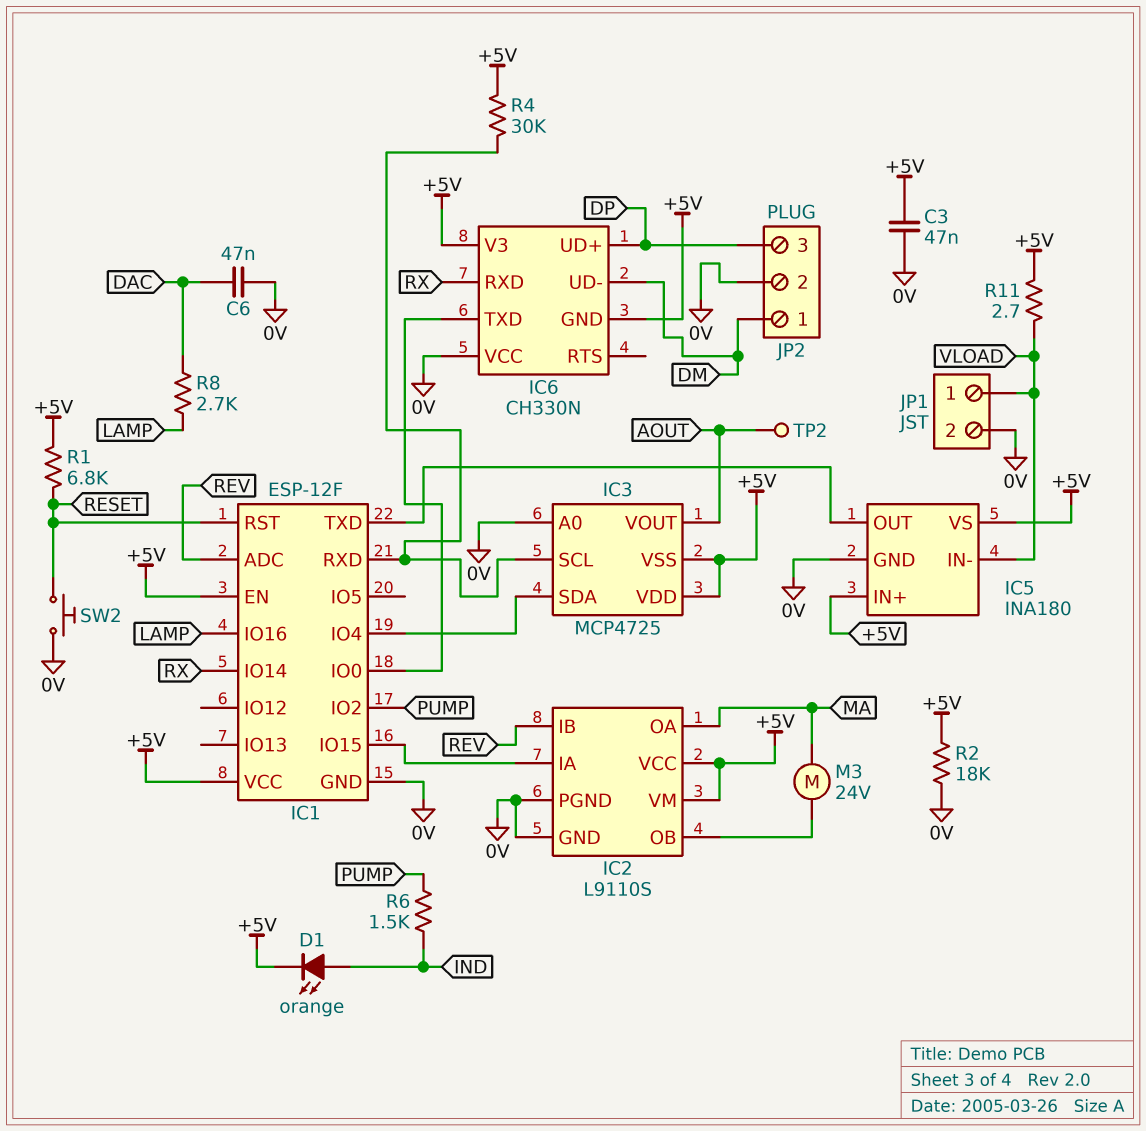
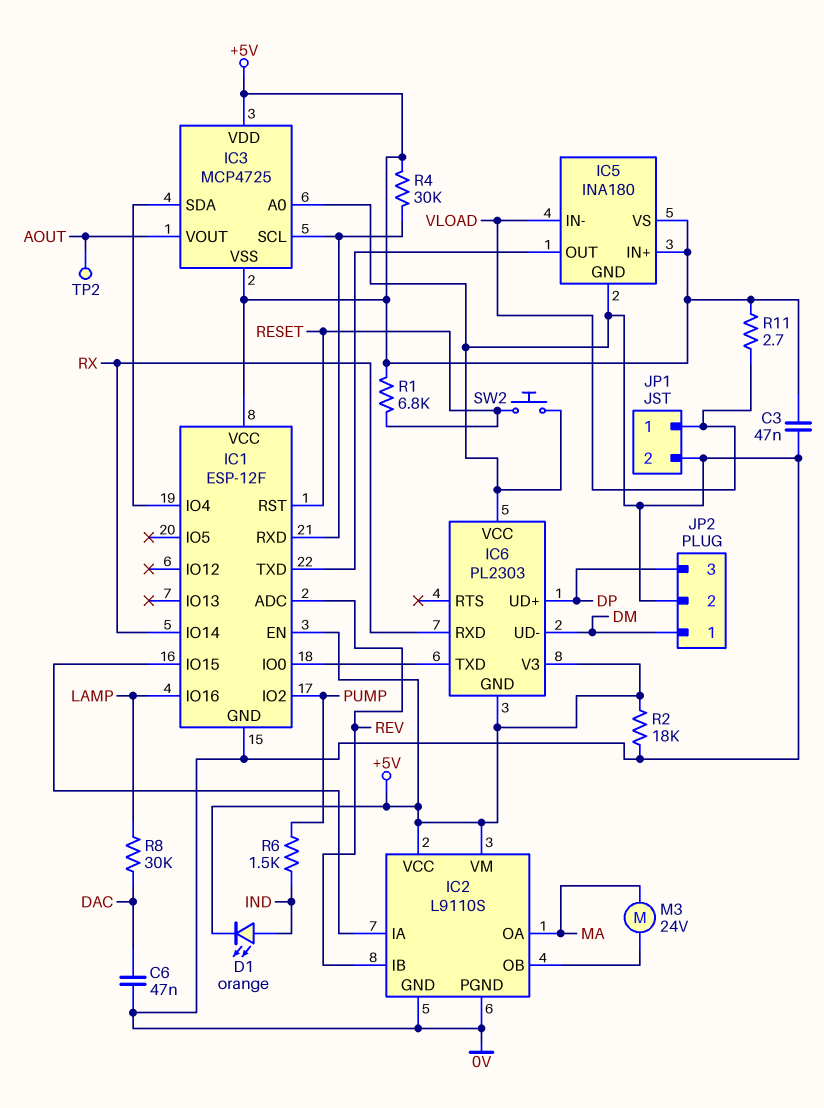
IC6: CH330N -> PL2303
R8: 2.7k (DAC, LAMP) -> 30k (DAC, LAMP)

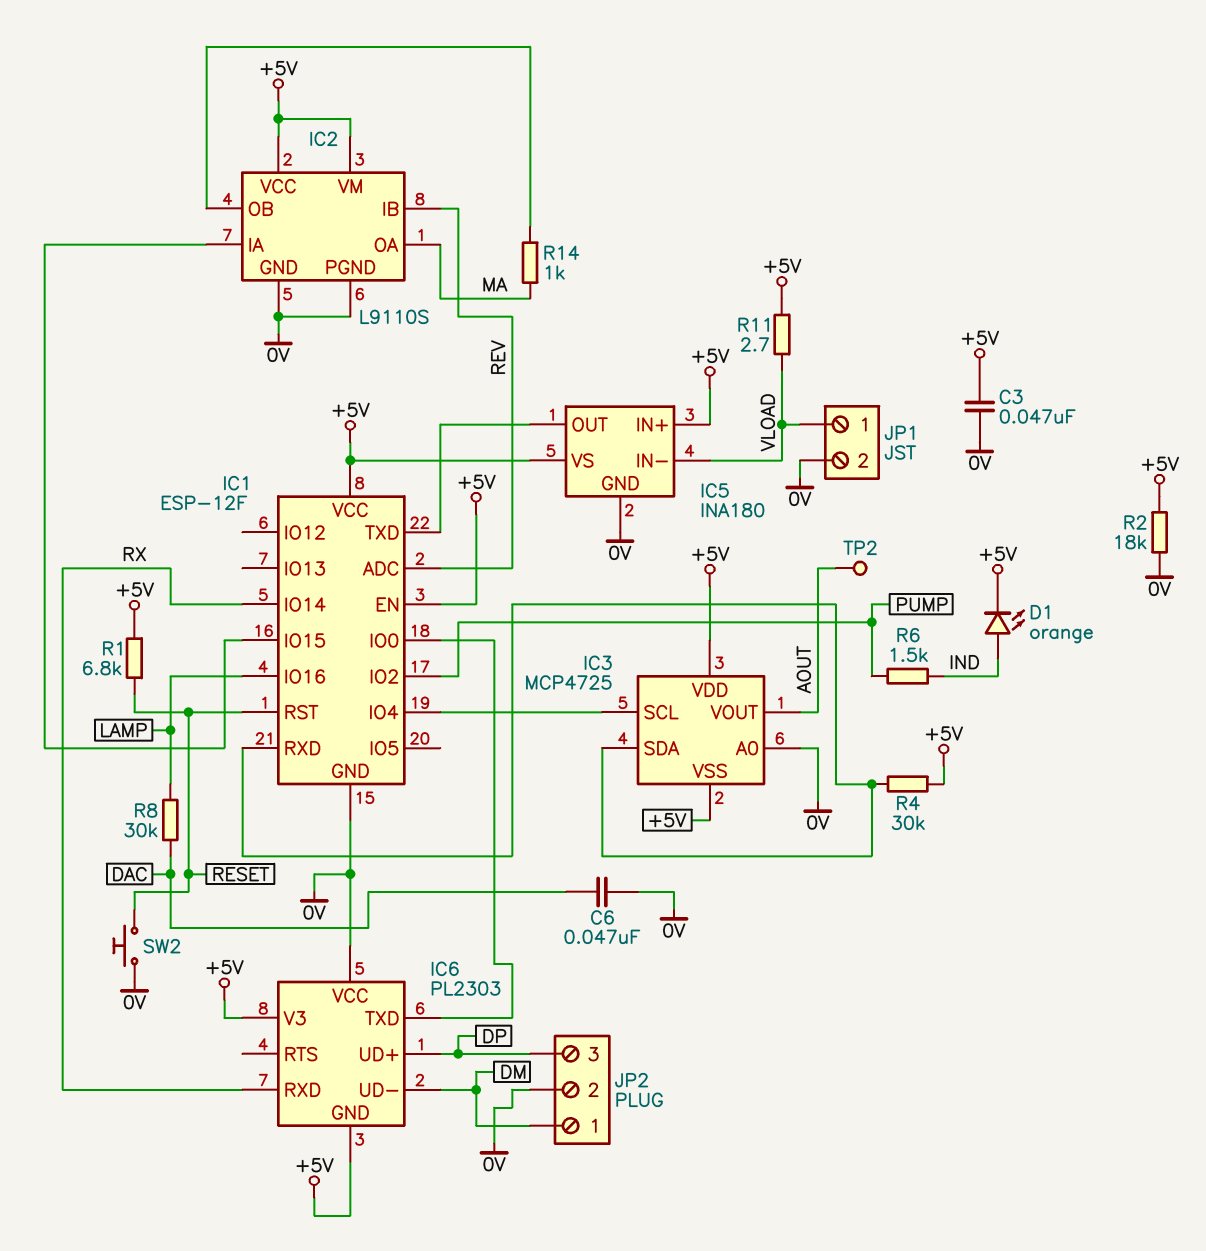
IC3 pin SCL: IC1/RXD -> IC1/IO4
IC3 pin SDA: IC1/IO4 -> IC1/RXD
M3: motor 24V (IC2/OB, MA) -> none
R14: none -> 1k (IC2/OB, MA)

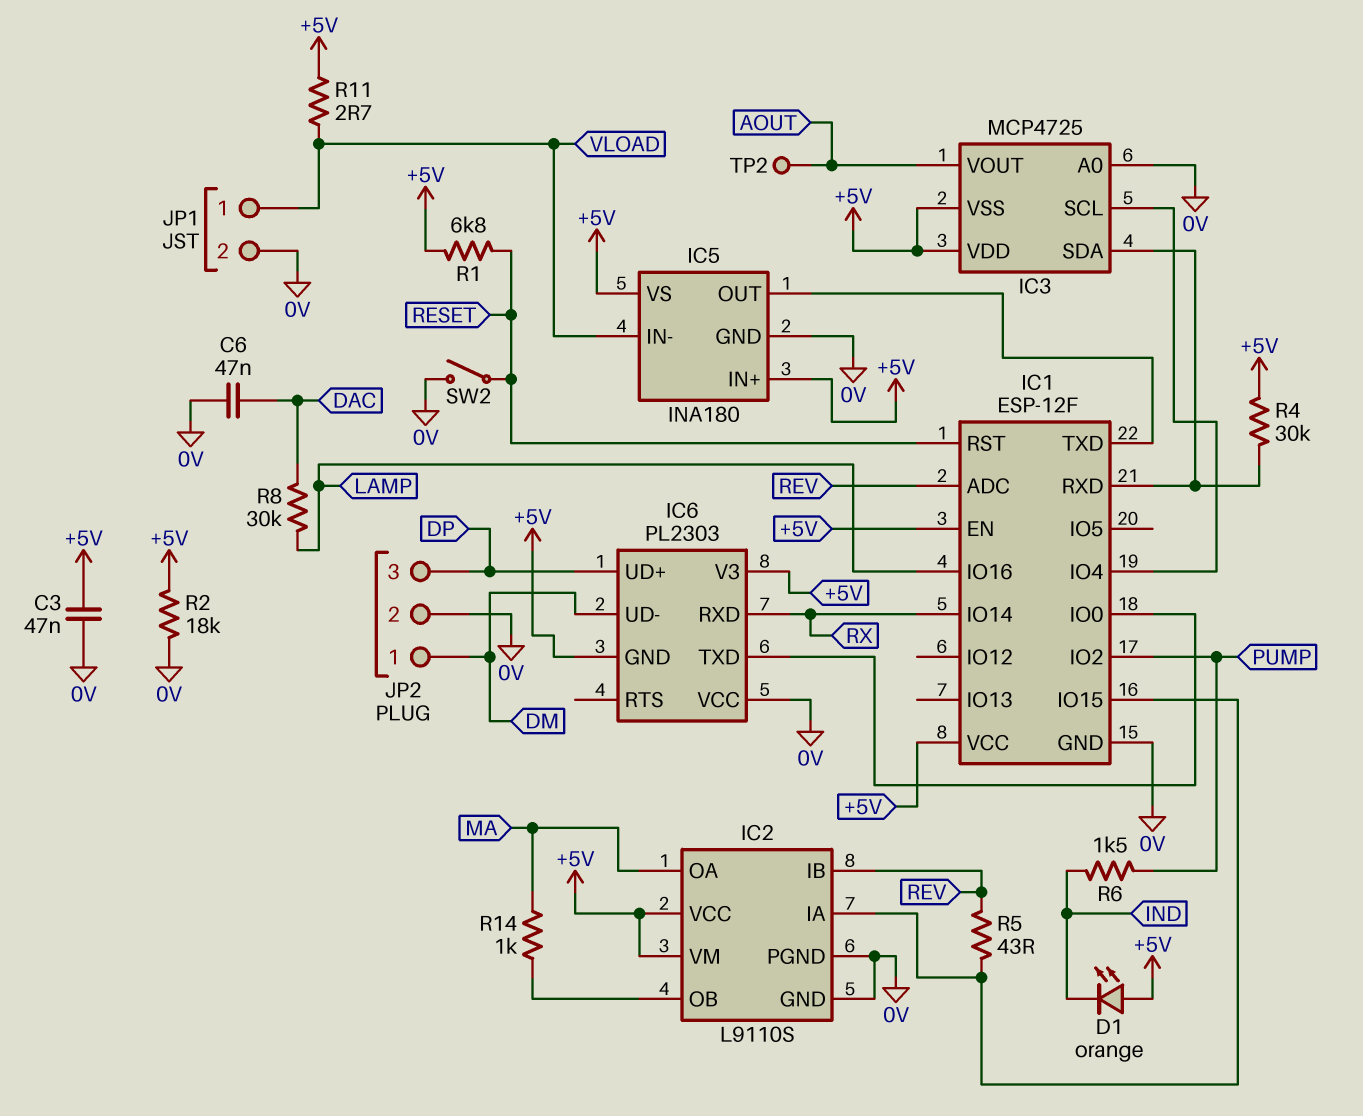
D1: LED orange (A IND, K +5V) -> LED orange (A +5V, K IND)
R5: none -> 43 (IC1/IO15, REV)
SW2: button (0V, RESET) -> switch (0V, RESET)

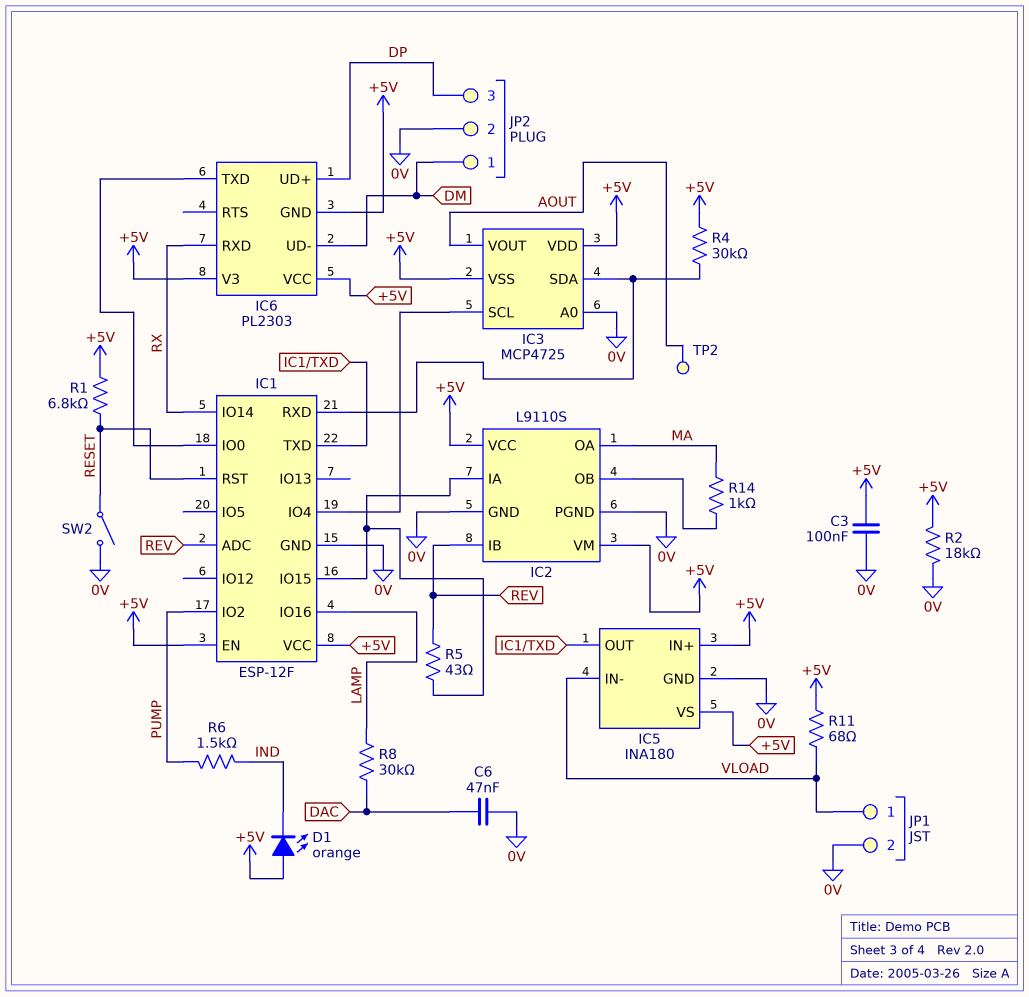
C3: 47nF (+5V, 0V) -> 100nF (+5V, 0V)
IC6 pin VCC: 0V -> +5V
R11: 2.7 (+5V, VLOAD) -> 68 (+5V, VLOAD)

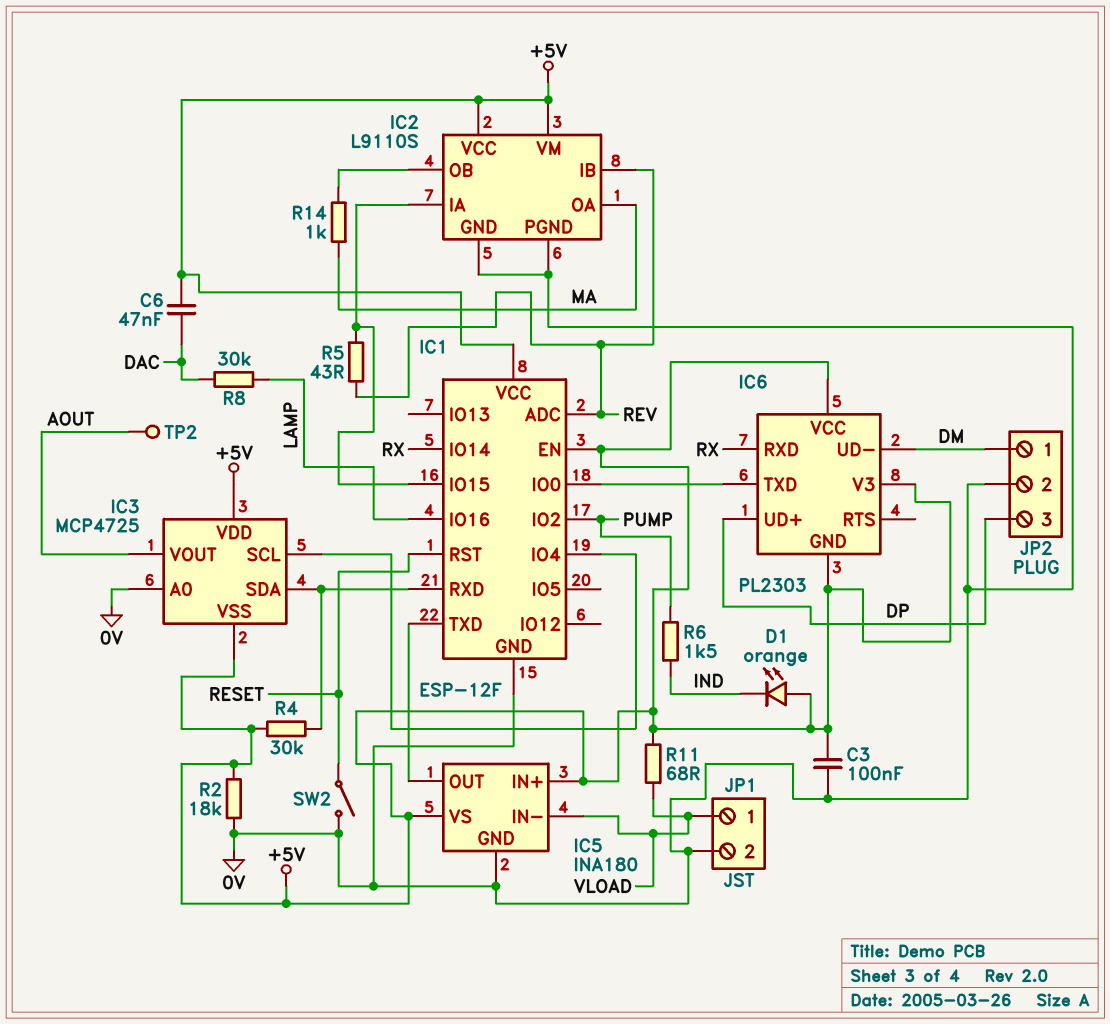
C6: 47nF (0V, DAC) -> 47nF (+5V, DAC)
R1: 6.8k (+5V, RESET) -> none

